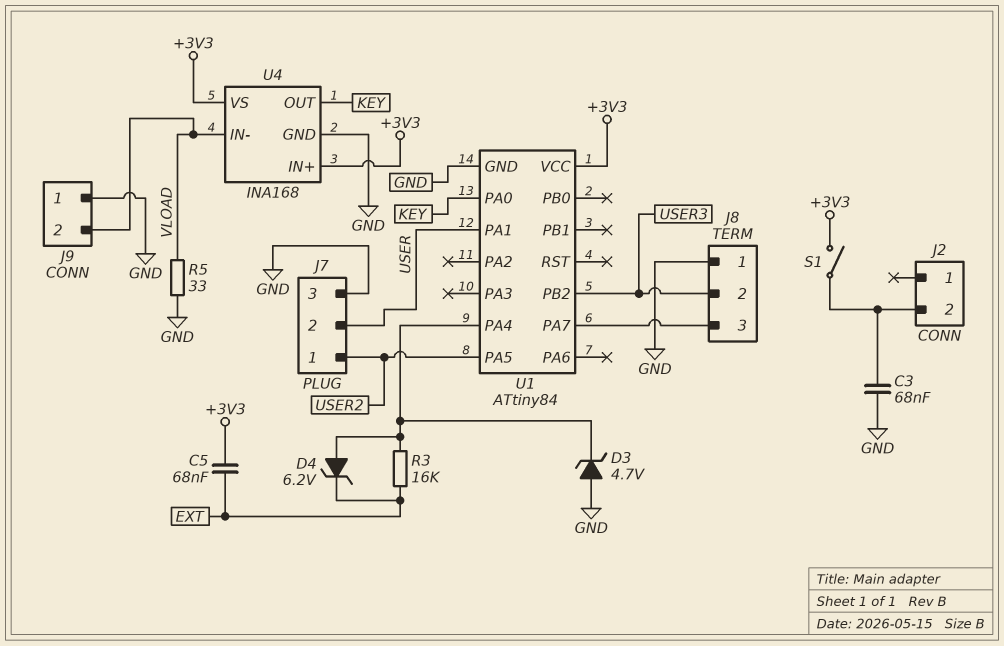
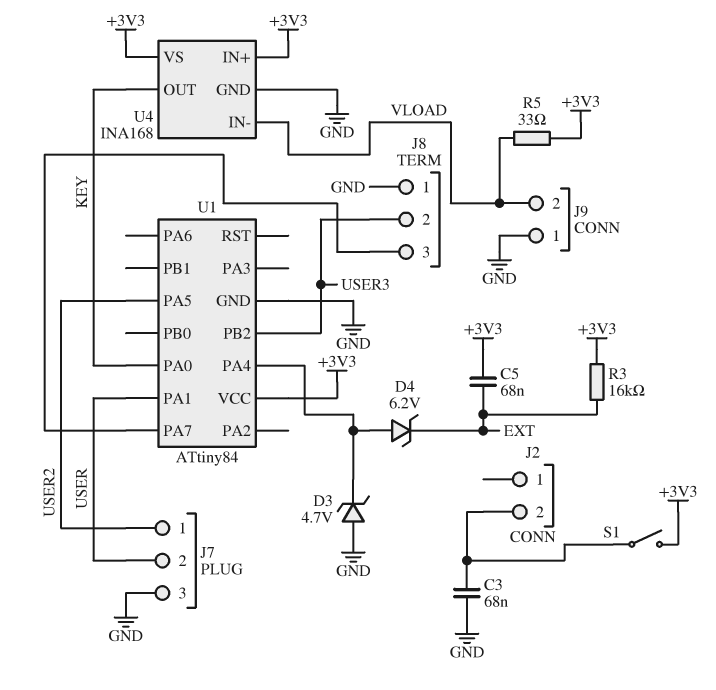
R3: 16k (EXT, U1/PA4) -> 16k (+3V3, EXT)
R5: 33 (GND, VLOAD) -> 33 (+3V3, VLOAD)

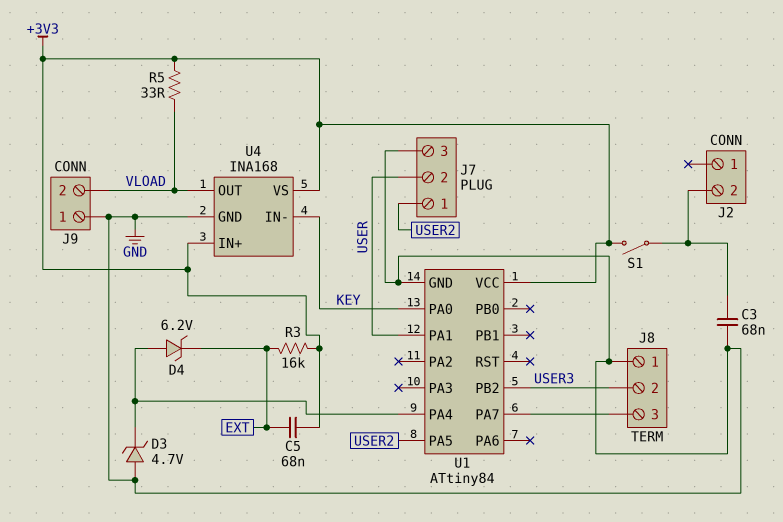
U4 pin IN-: VLOAD -> KEY
U4 pin OUT: KEY -> VLOAD

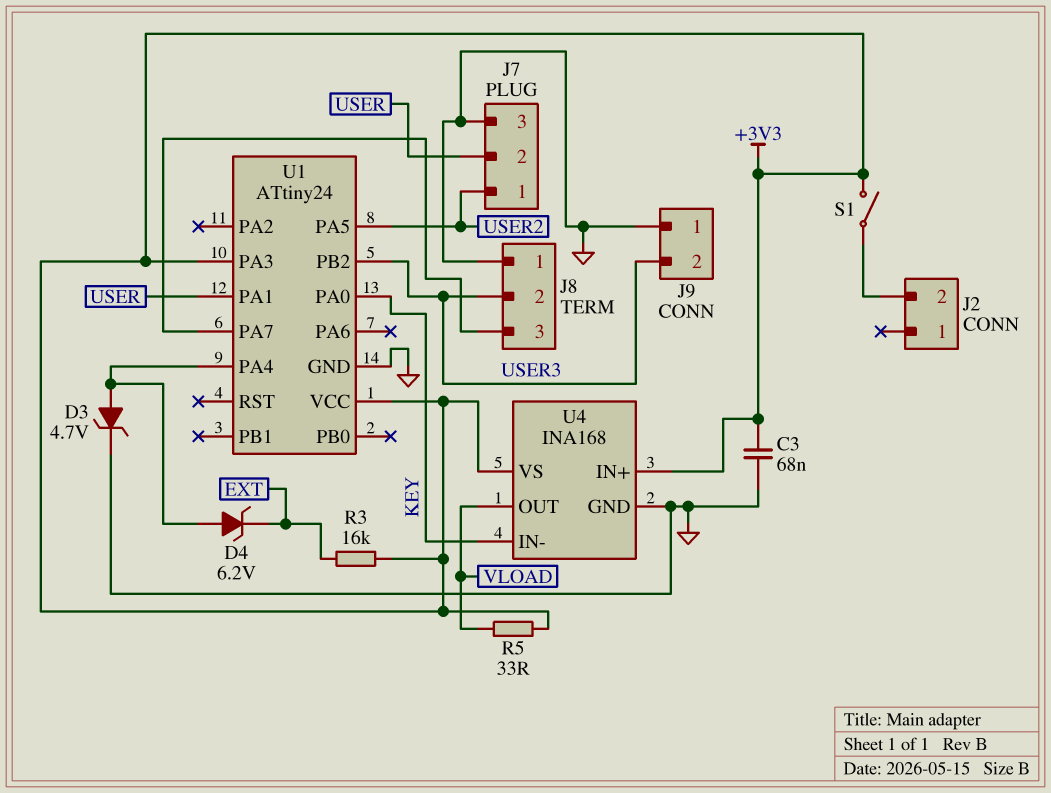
C3: 68nF (GND, J2/2) -> 68nF (+3V3, GND)
C5: 68nF (+3V3, EXT) -> none
D3: zener 4.7V (A GND, K U1/PA4) -> zener 4.7V (A U1/PA4, K GND)
J9 pin 2: VLOAD -> USER3
U1: ATtiny84 -> ATtiny24
U1 pin PA3: none -> +3V3

